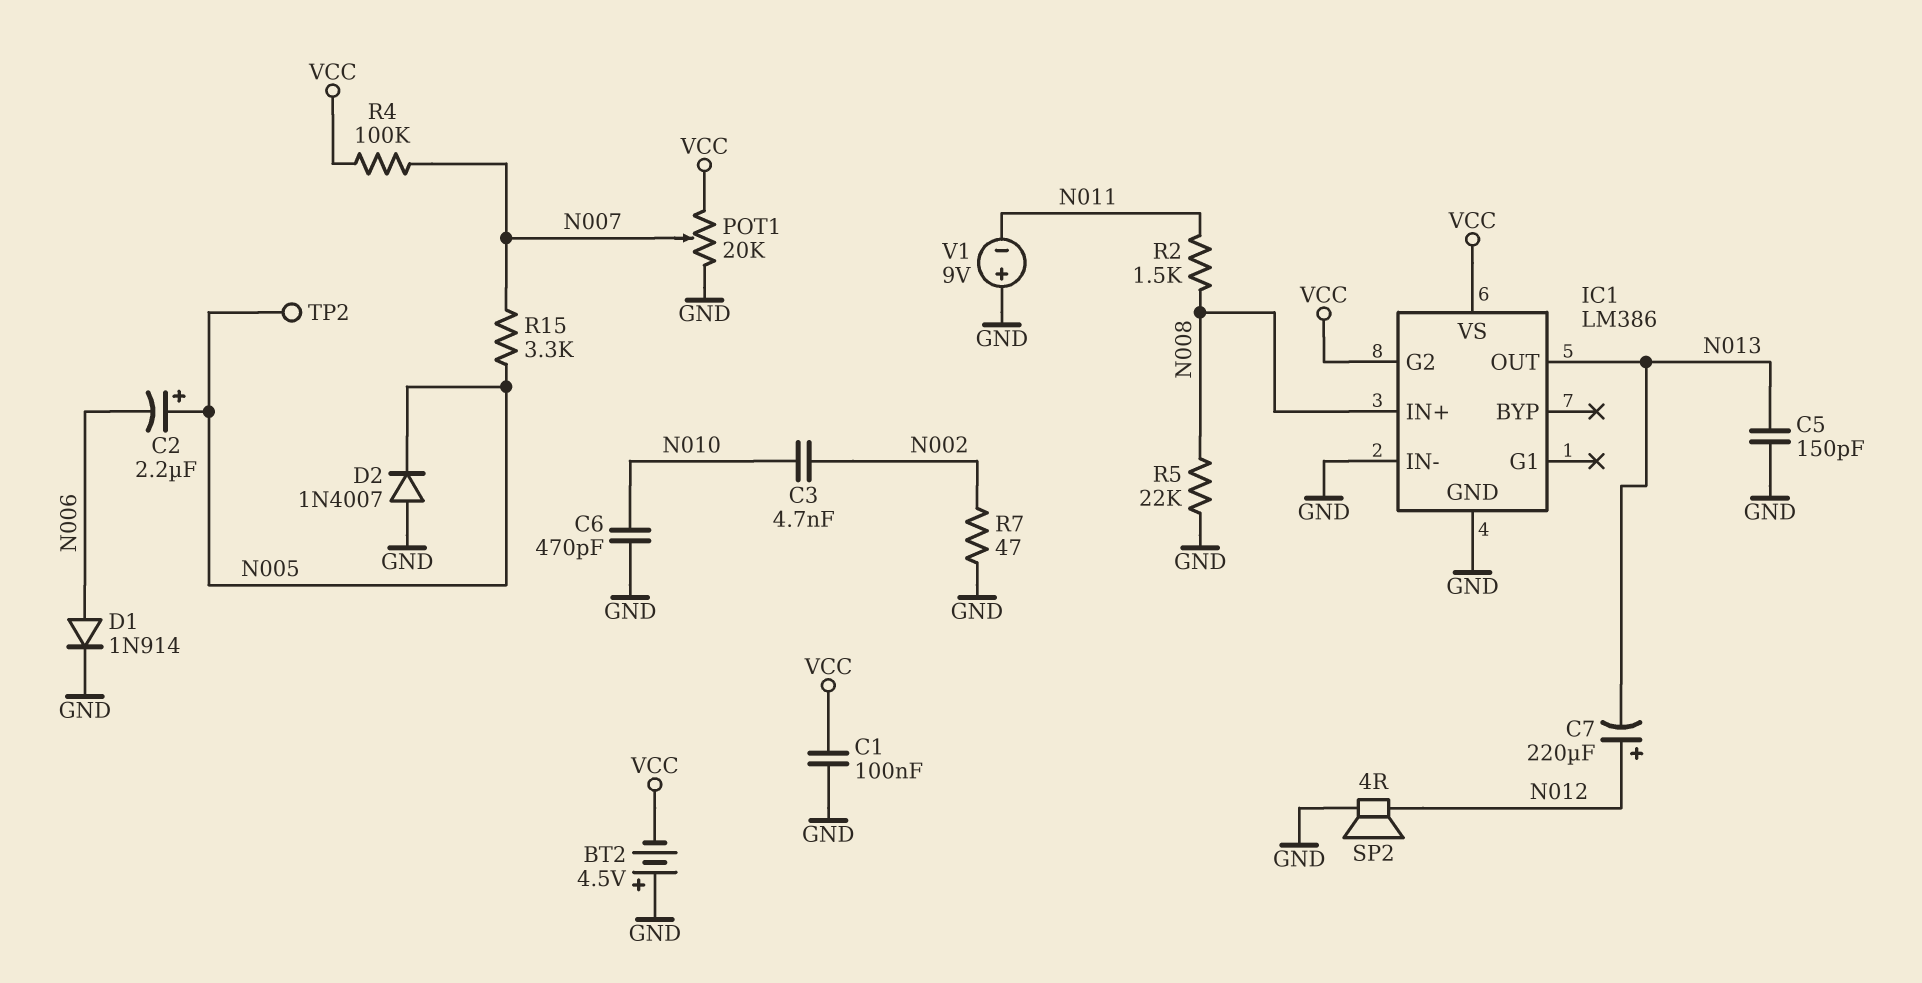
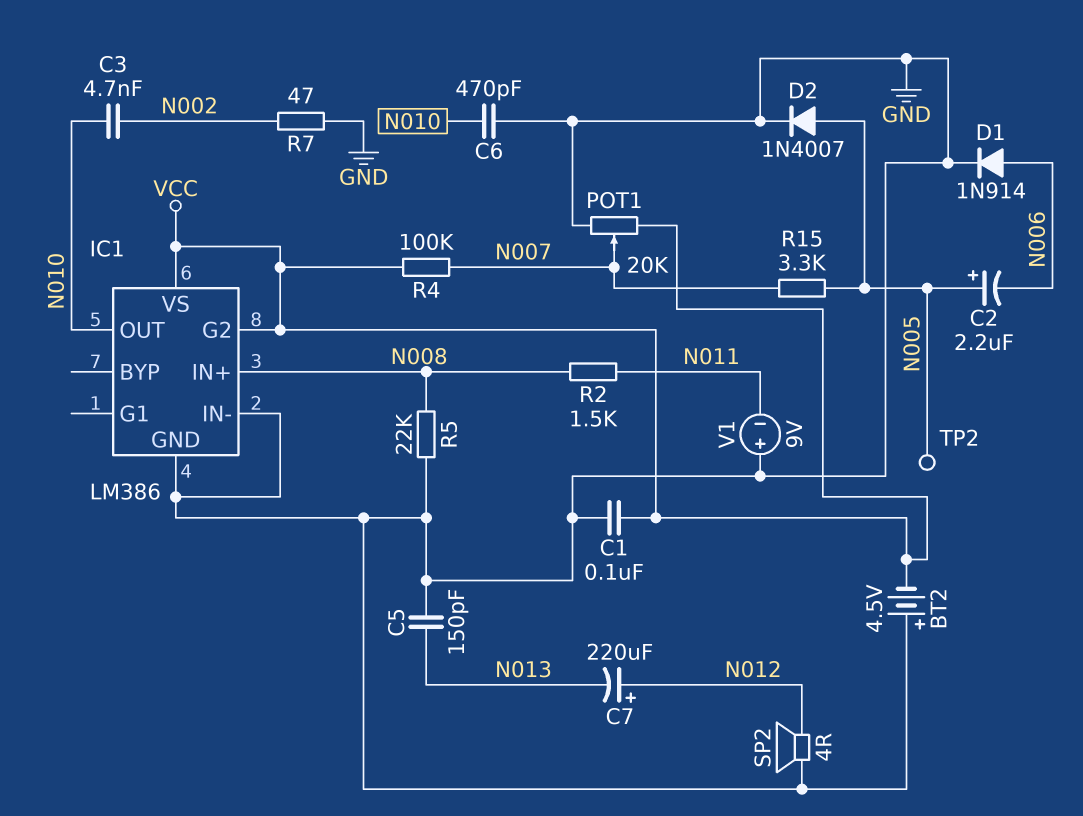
D2: diode 1N4007 (A GND, K N005) -> diode 1N4007 (A N005, K GND)
IC1 pin OUT: N013 -> N010

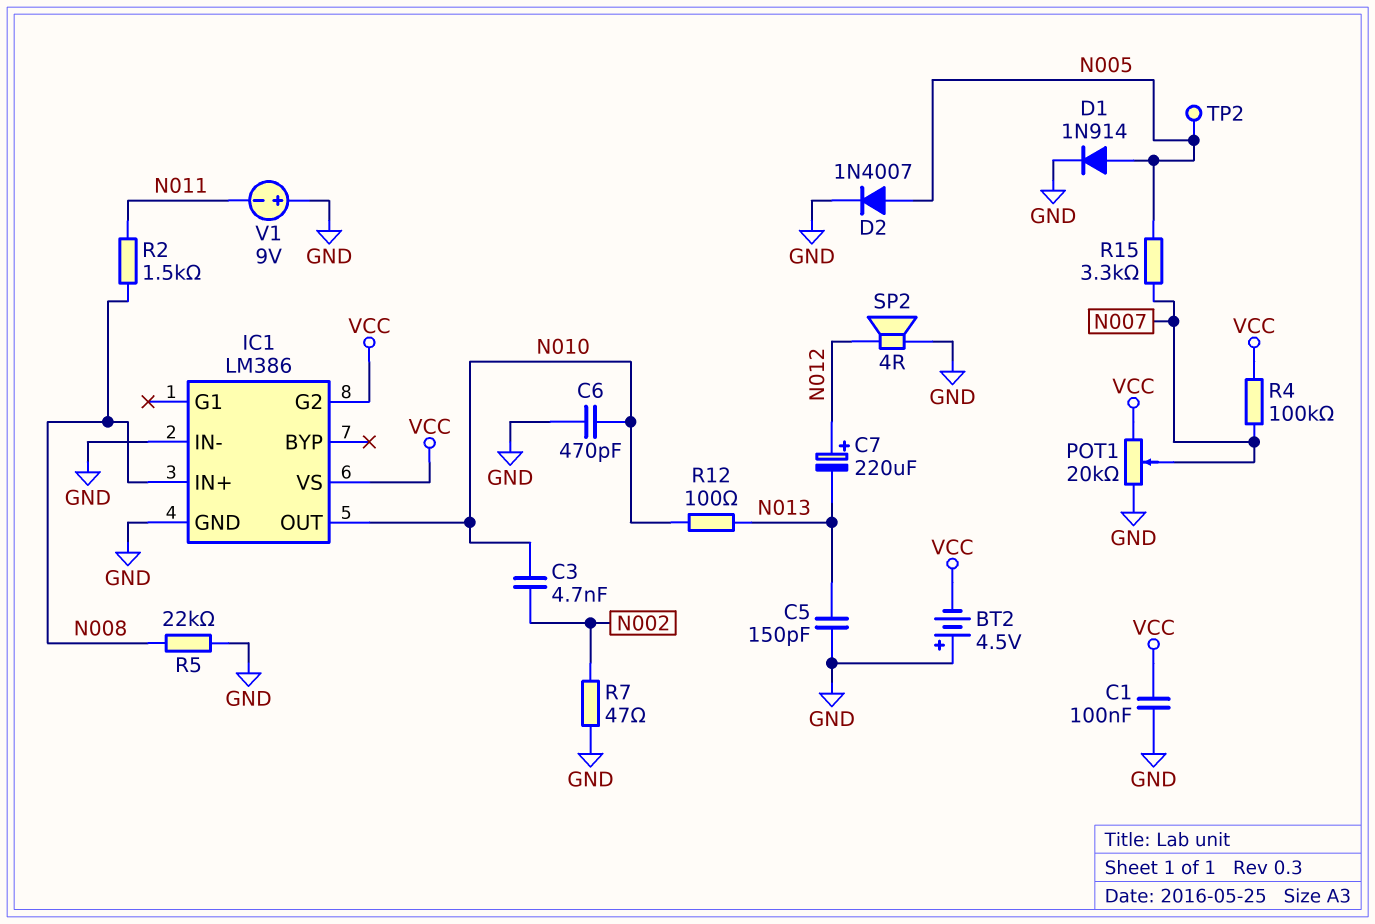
C2: 2.2uF (plus N005, minus N006) -> none
D1: diode 1N914 (A N006, K GND) -> diode 1N914 (A N005, K GND)
R12: none -> 100 (N010, N013)

